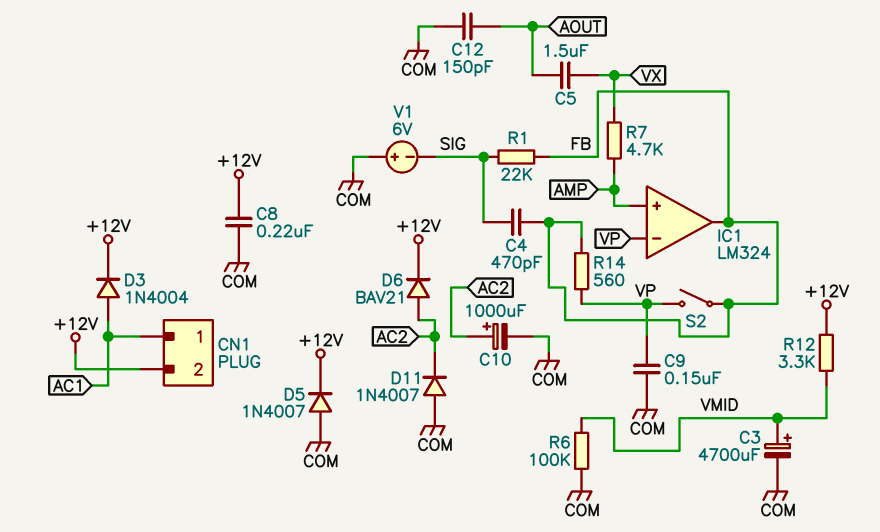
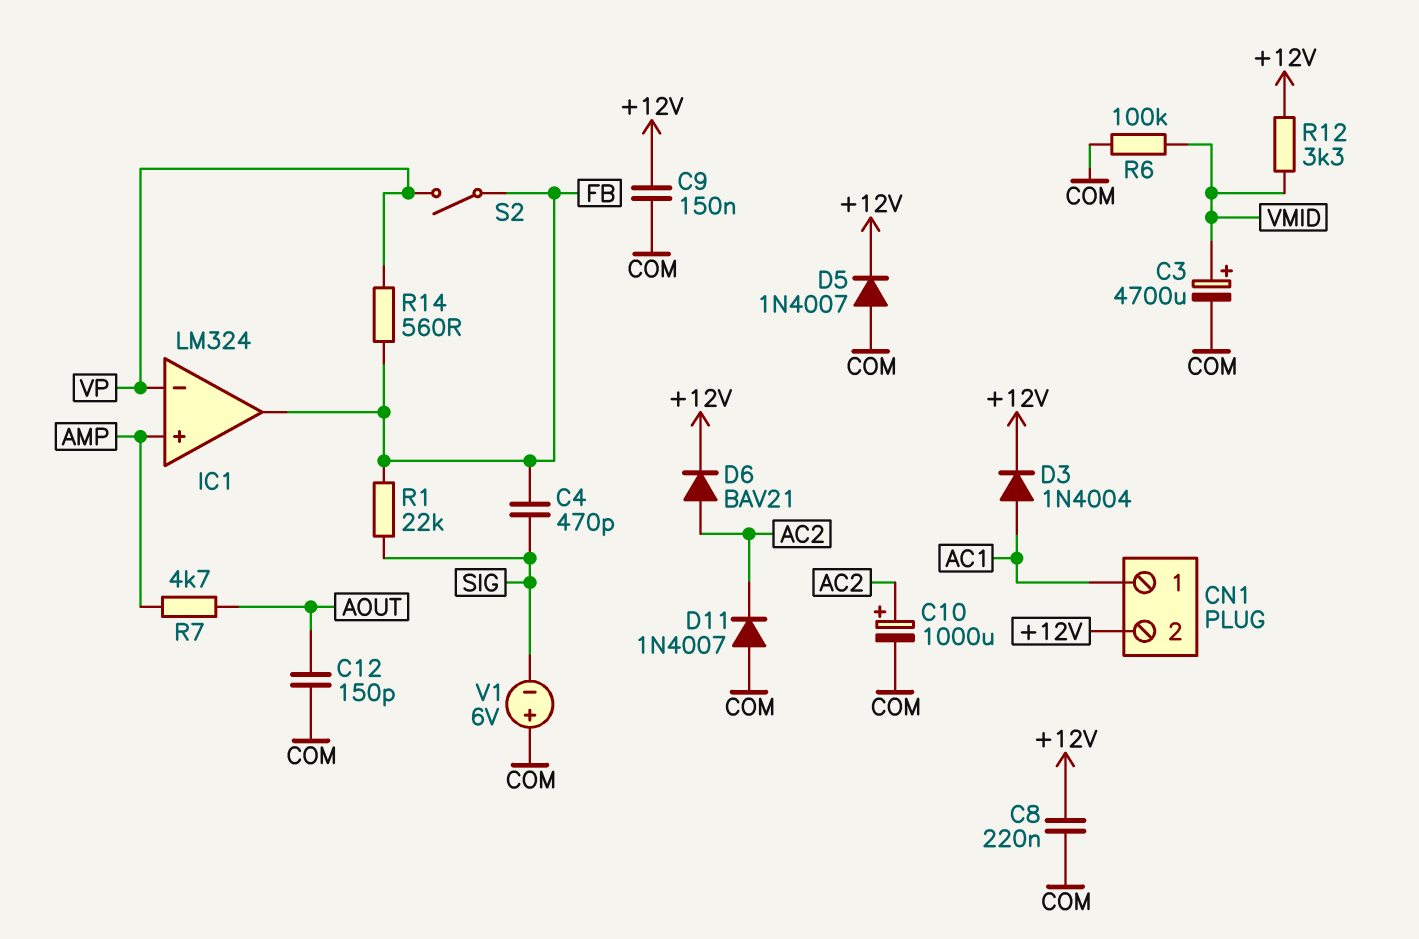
C5: 1.5uF (AOUT, VX) -> none
C9: 150nF (COM, VP) -> 150nF (+12V, COM)
R7: 4.7k (AMP, VX) -> 4.7k (AMP, AOUT)

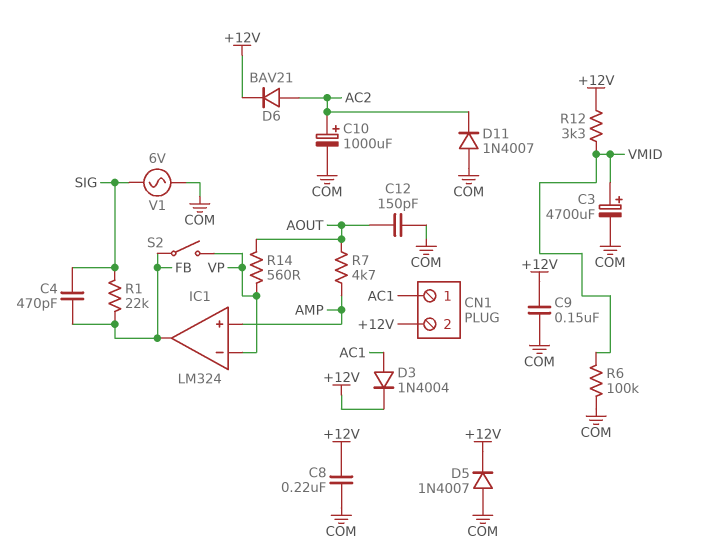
R14: 560 (FB, VP) -> 560 (AOUT, VP)
V1: 6V (plus COM, minus SIG) -> AC 6V (COM, SIG)

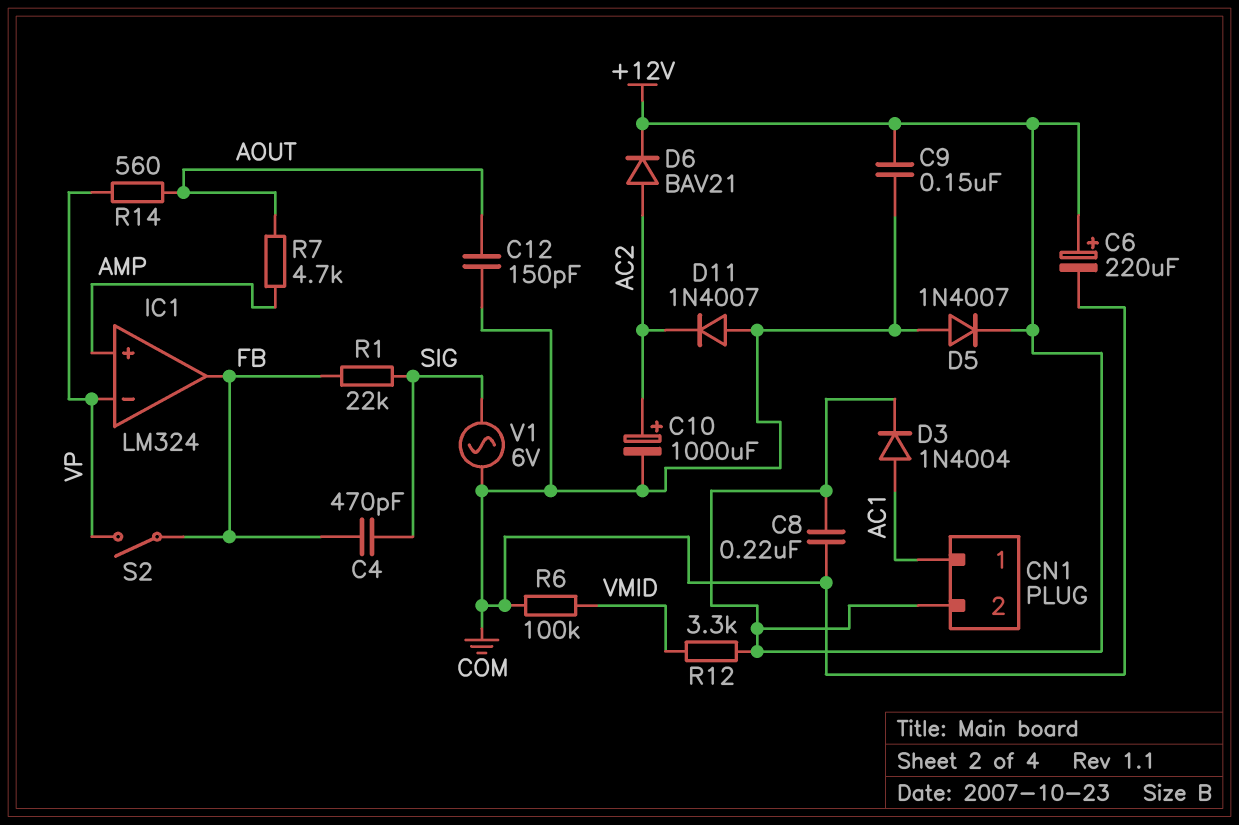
C3: 4700uF (plus VMID, minus COM) -> none
C6: none -> 220uF (plus +12V, minus COM)

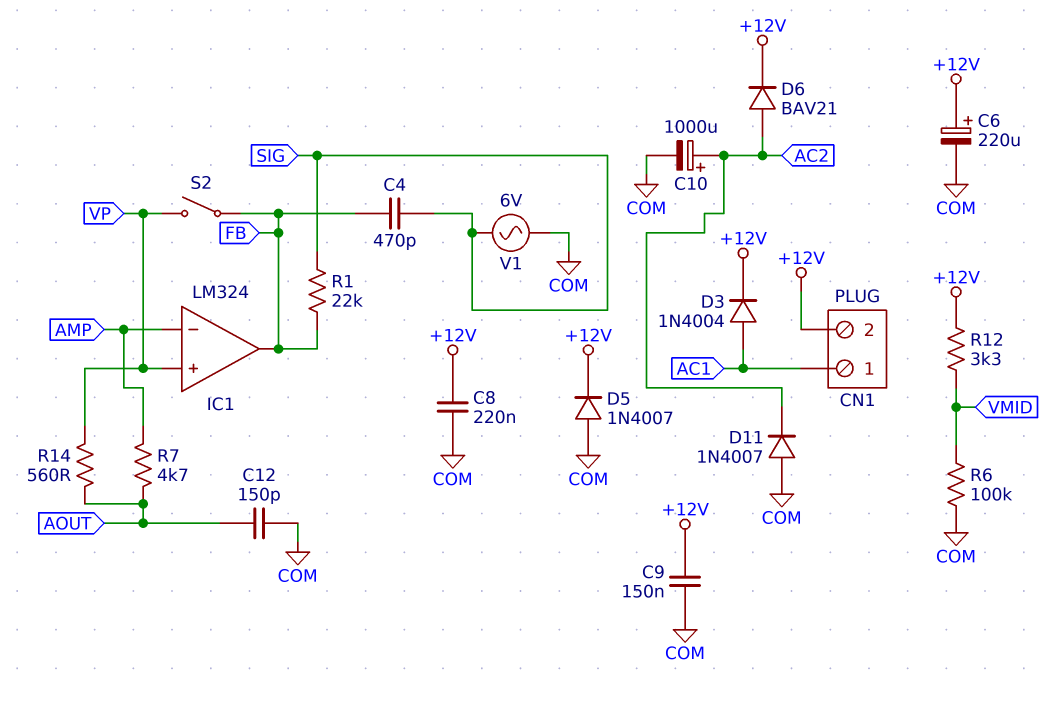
IC1 pin in+: AMP -> VP
IC1 pin in-: VP -> AMP

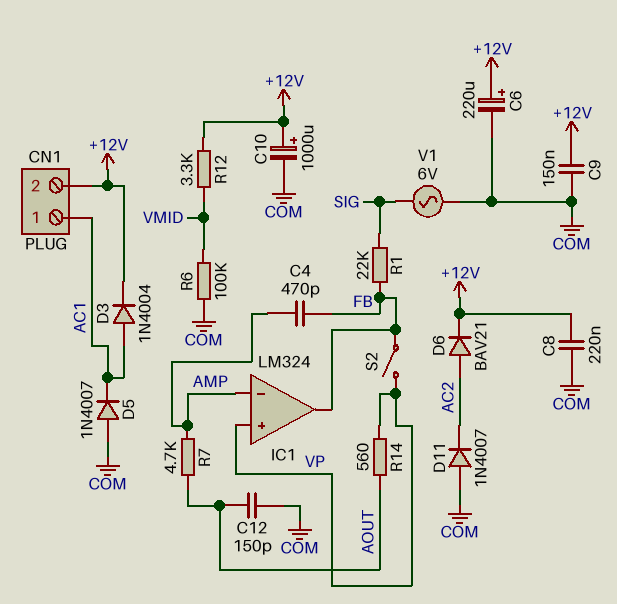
C4: 470pF (FB, SIG) -> 470pF (AMP, FB)
C10: 1000uF (plus AC2, minus COM) -> 1000uF (plus +12V, minus COM)
D5: diode 1N4007 (A COM, K +12V) -> diode 1N4007 (A COM, K AC1)

